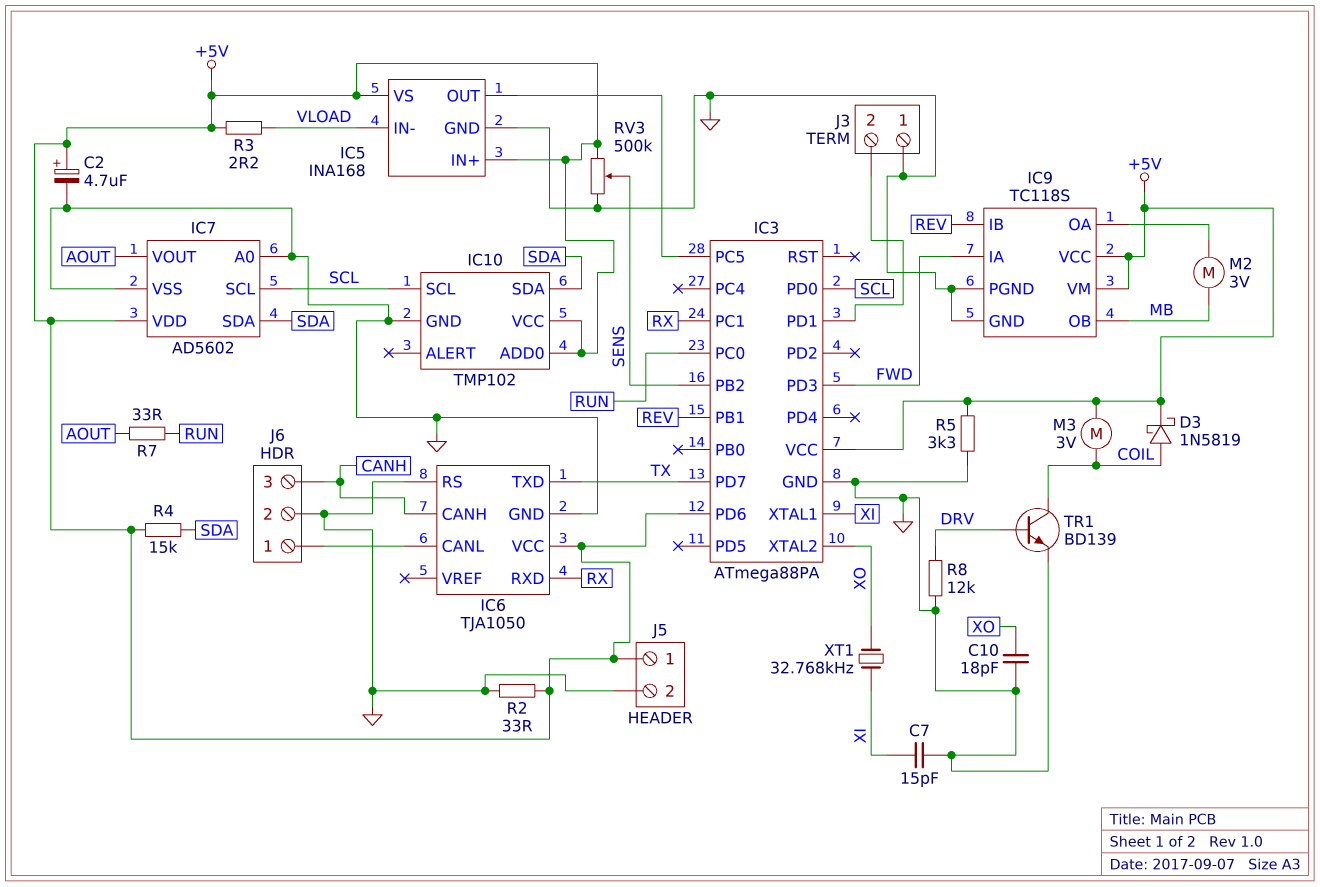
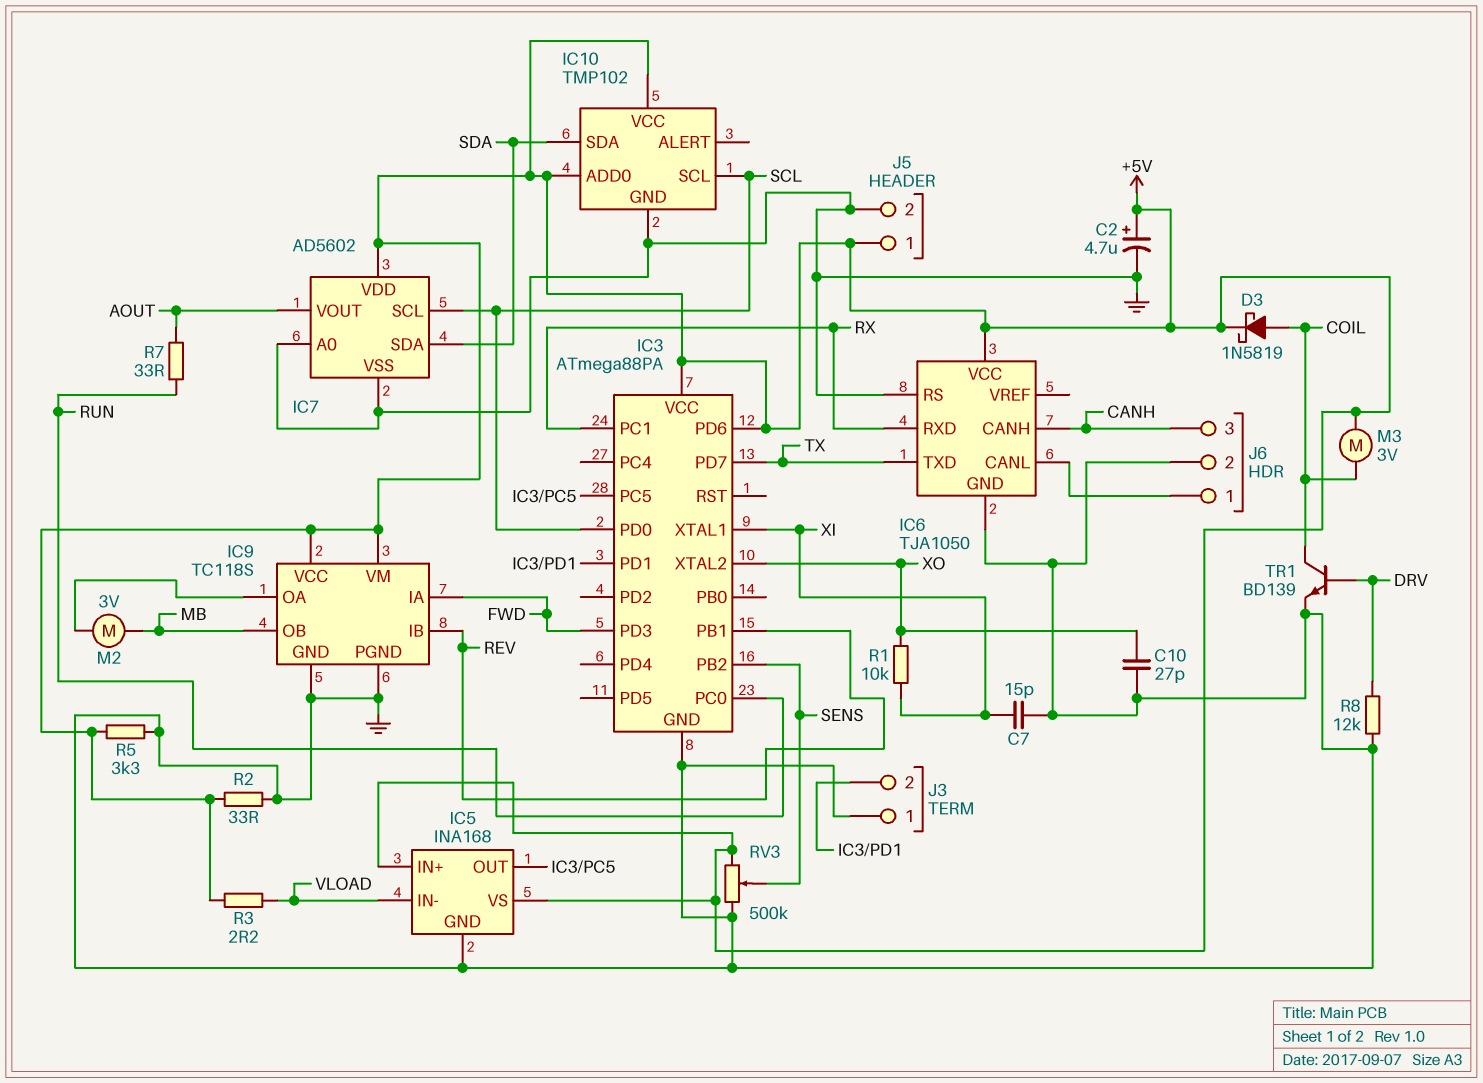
C10: 18pF (GND, XO) -> 27pF (GND, XO)
R1: none -> 10k (XI, XO)
R4: 15k (+5V, SDA) -> none
XT1: 32.768kHz (XI, XO) -> none

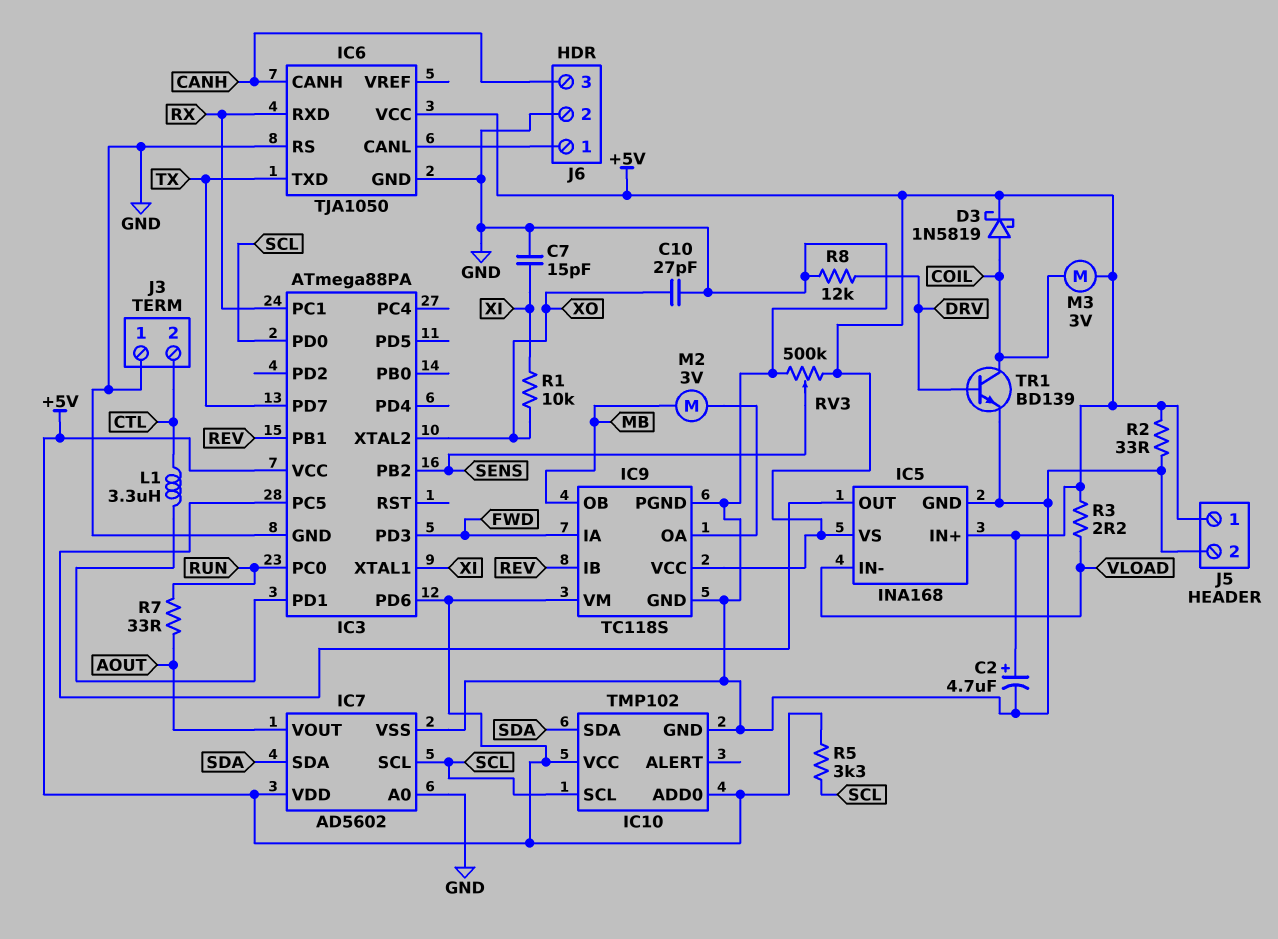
J3 pin 2: IC3/PD1 -> CTL
L1: none -> 3.3uH (CTL, IC3/PD1)
R5: 3.3k (+5V, GND) -> 3.3k (+5V, SCL)

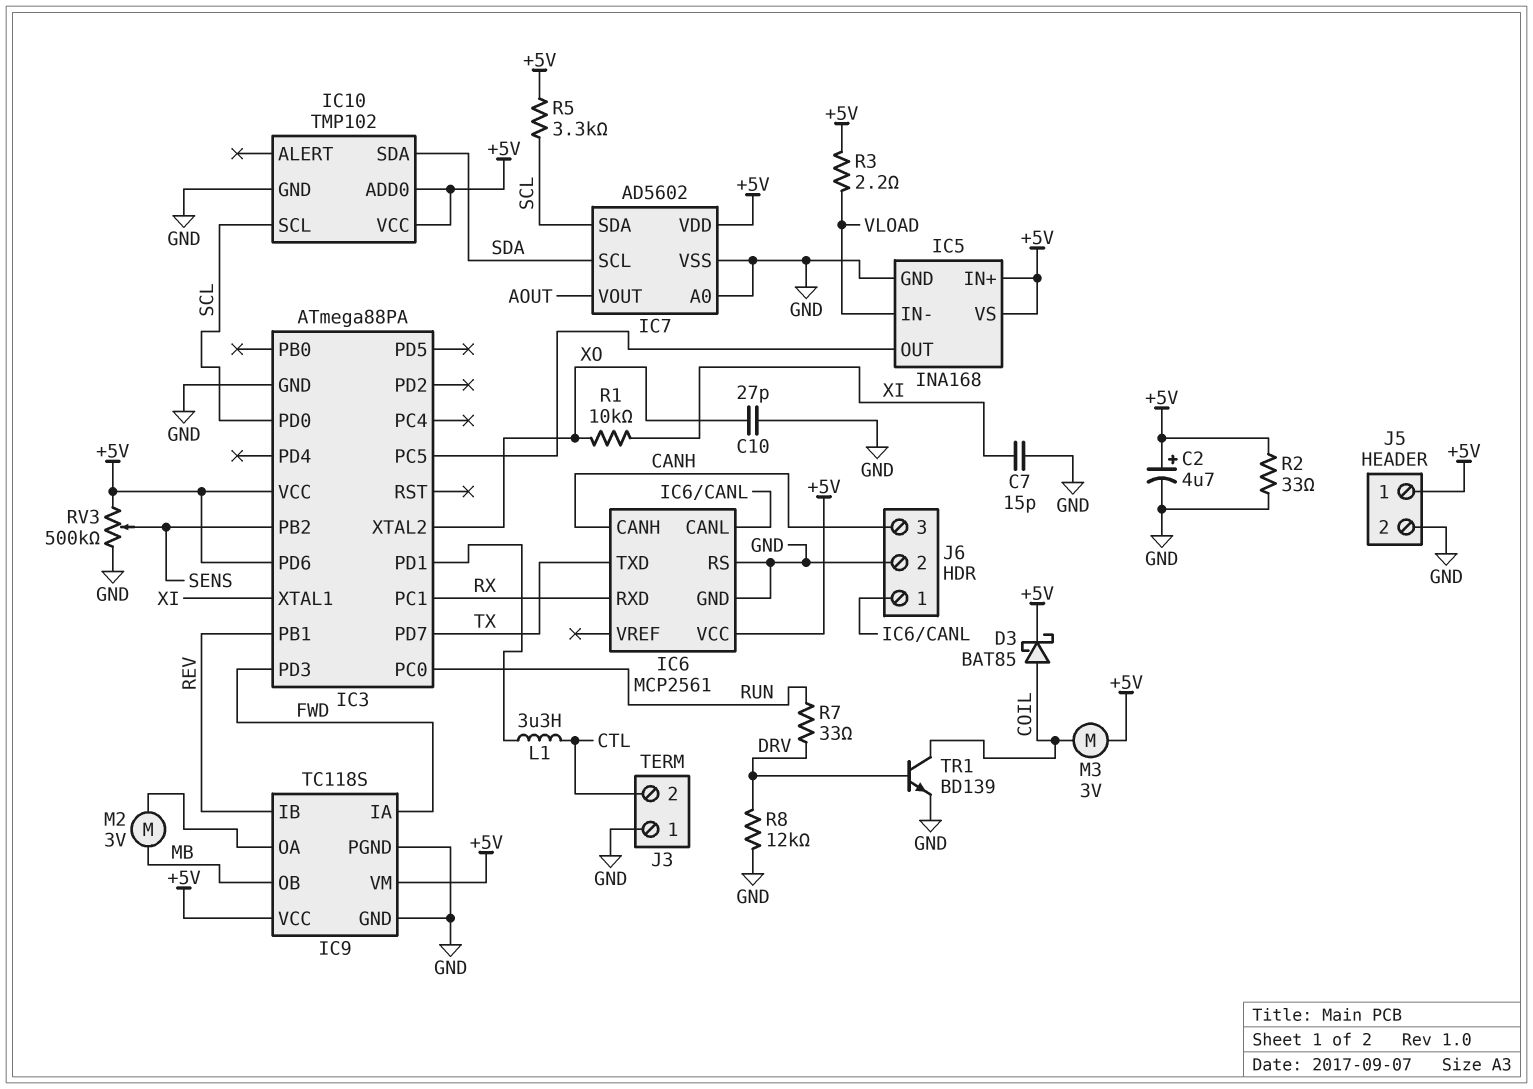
D3: schottky 1N5819 (A COIL, K +5V) -> schottky BAT85 (A COIL, K +5V)
IC6: TJA1050 -> MCP2561
IC7 pin SCL: SCL -> SDA
IC7 pin SDA: SDA -> SCL
R7: 33 (AOUT, RUN) -> 33 (DRV, RUN)

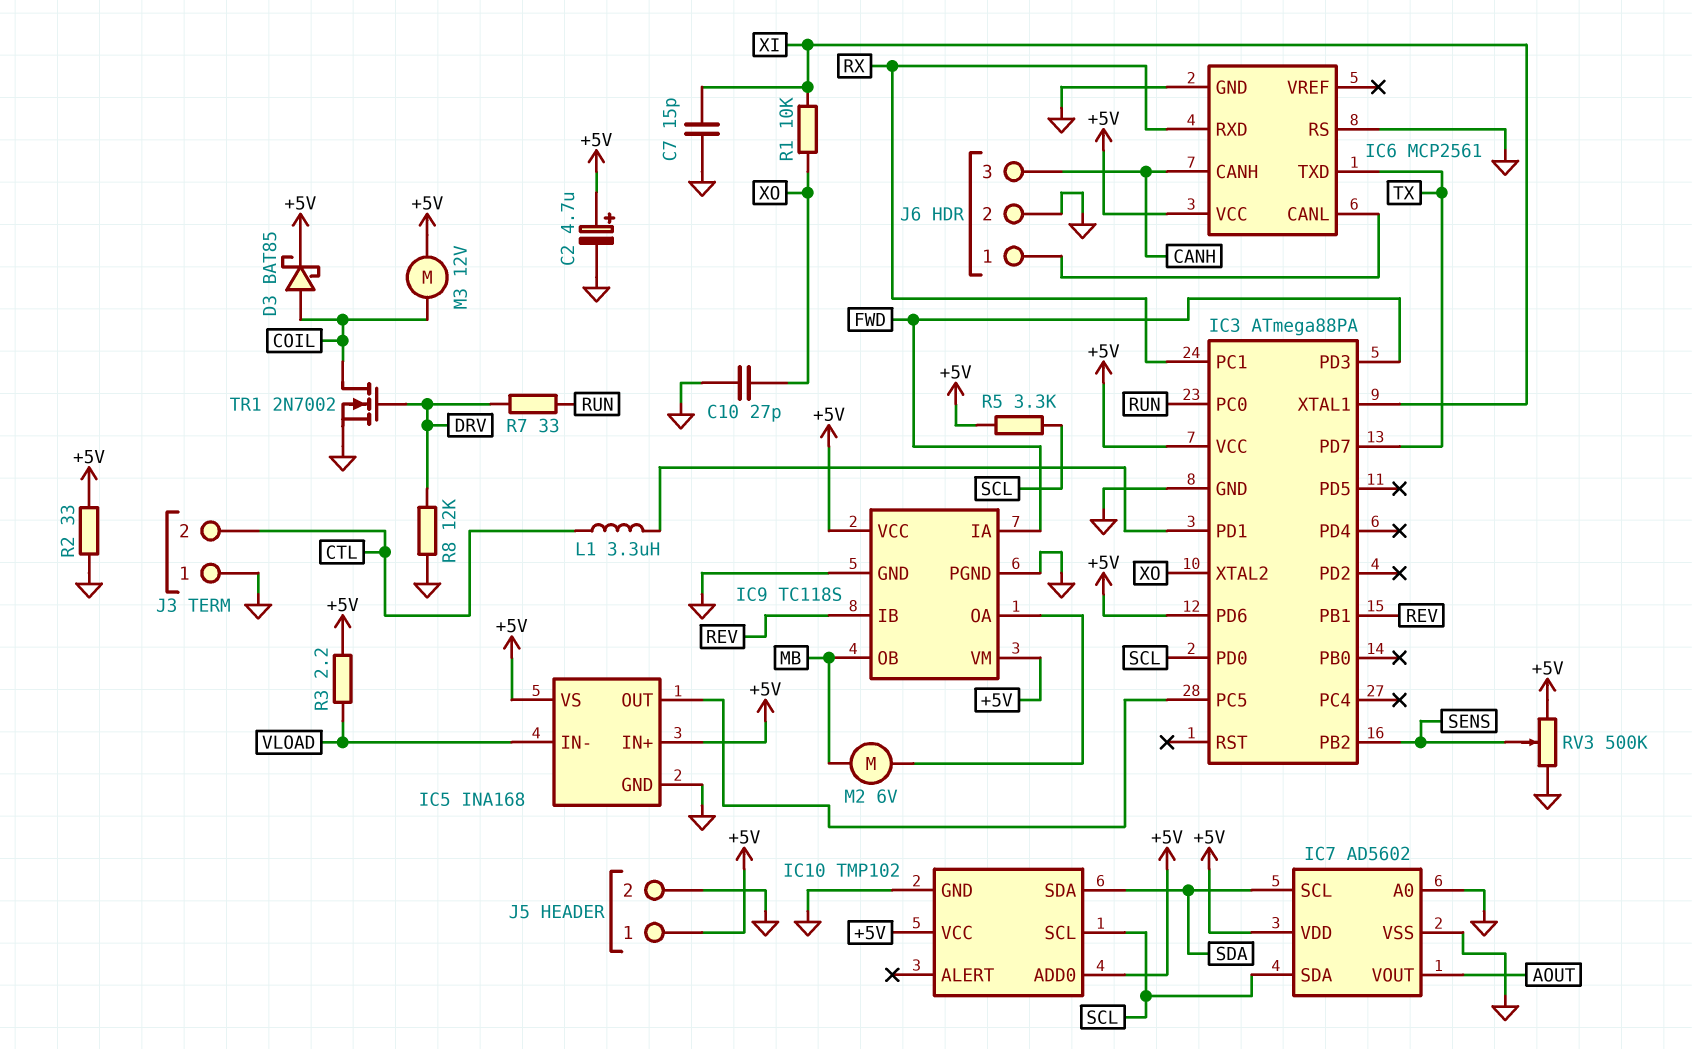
M2: motor 3V (IC9/OA, MB) -> motor 6V (IC9/OA, MB)
M3: motor 3V (+5V, COIL) -> motor 12V (+5V, COIL)
TR1: NPN BD139 (B DRV, C COIL, E GND) -> NMOS 2N7002 (G DRV, D COIL, S GND)

